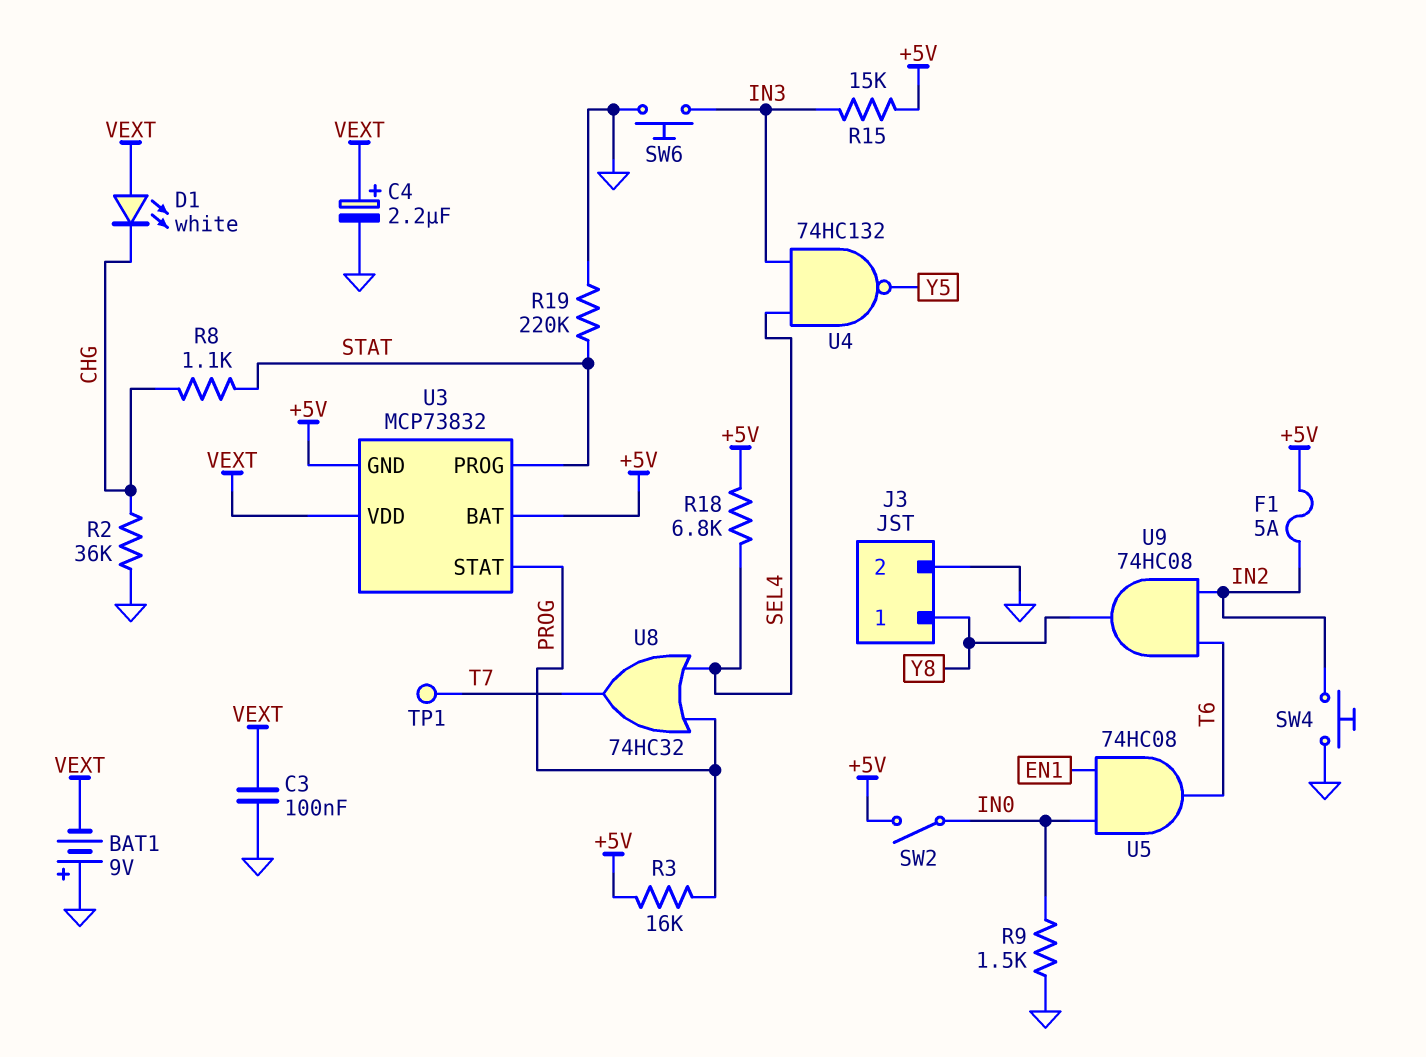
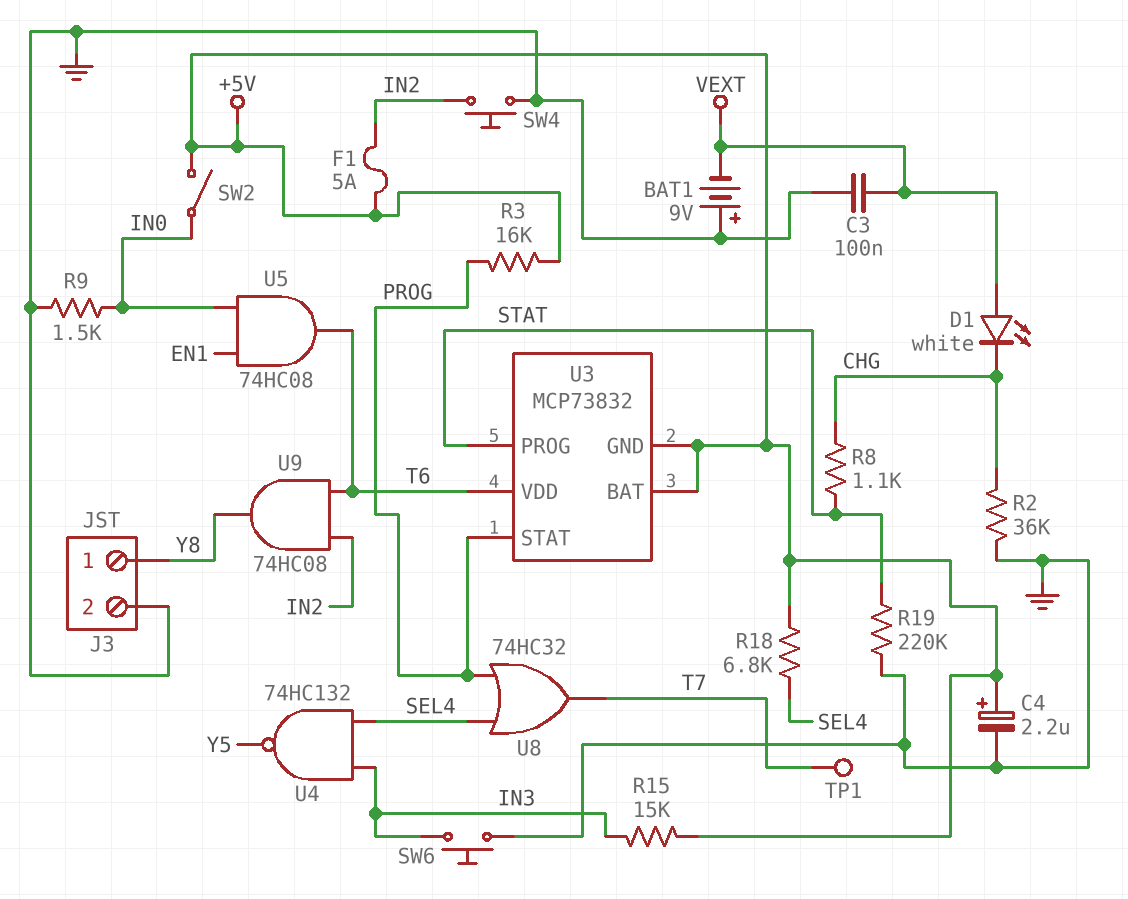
C4: 2.2uF (plus VEXT, minus GND) -> 2.2uF (plus +5V, minus GND)
U3 pin VDD: VEXT -> T6

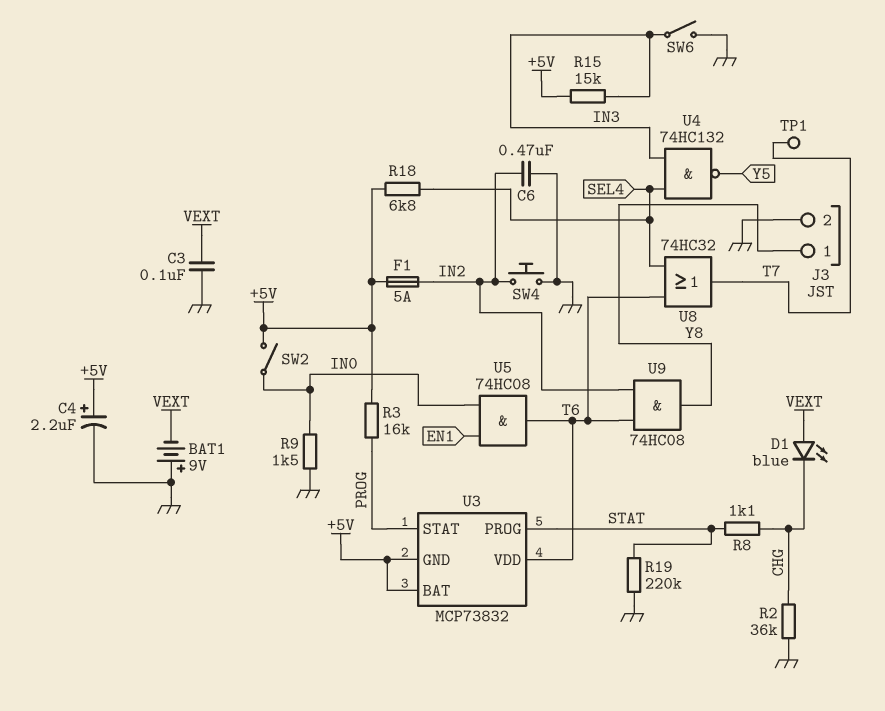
C6: none -> 470nF (GND, IN2)
D1: LED white (A VEXT, K CHG) -> LED blue (A VEXT, K CHG)
SW6: button (GND, IN3) -> switch (GND, IN3)
U8: OR 74HC32 (in PROG, in SEL4, out T7) -> OR 74HC32 (in SEL4, in T6, out T7)

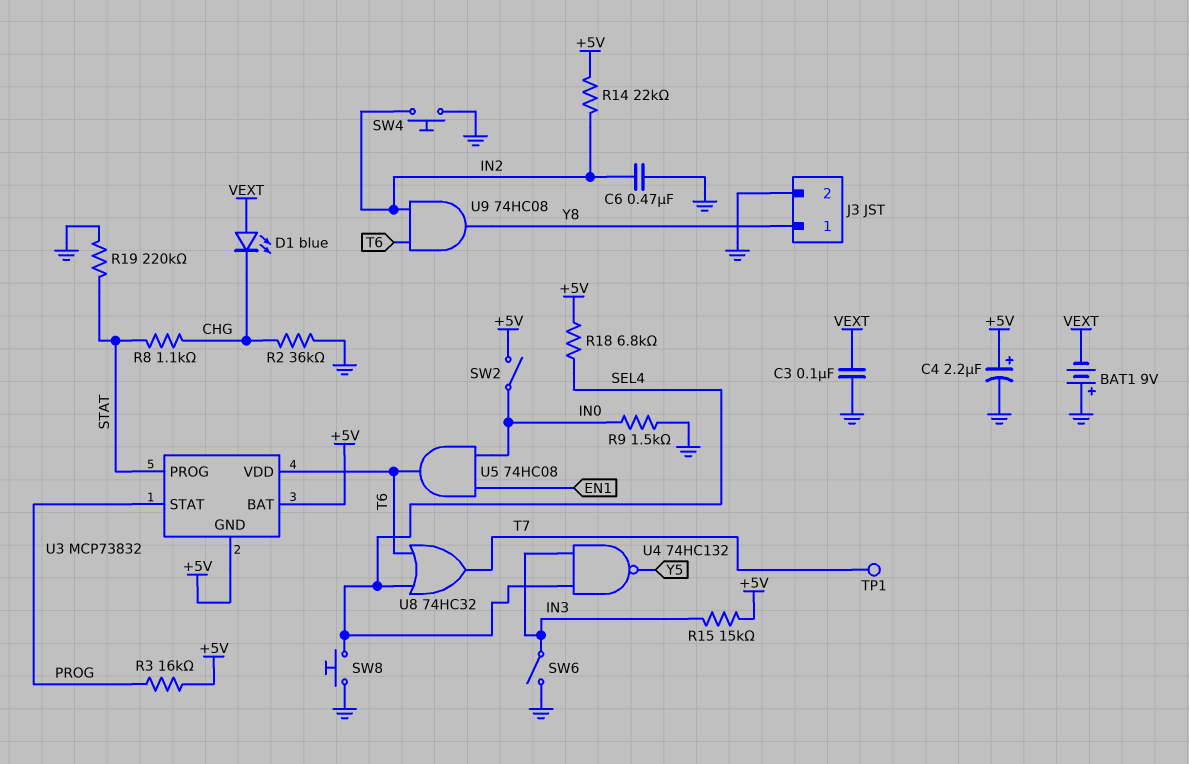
F1: 5A (+5V, IN2) -> none
R14: none -> 22k (+5V, IN2)
SW8: none -> button (GND, SEL4)

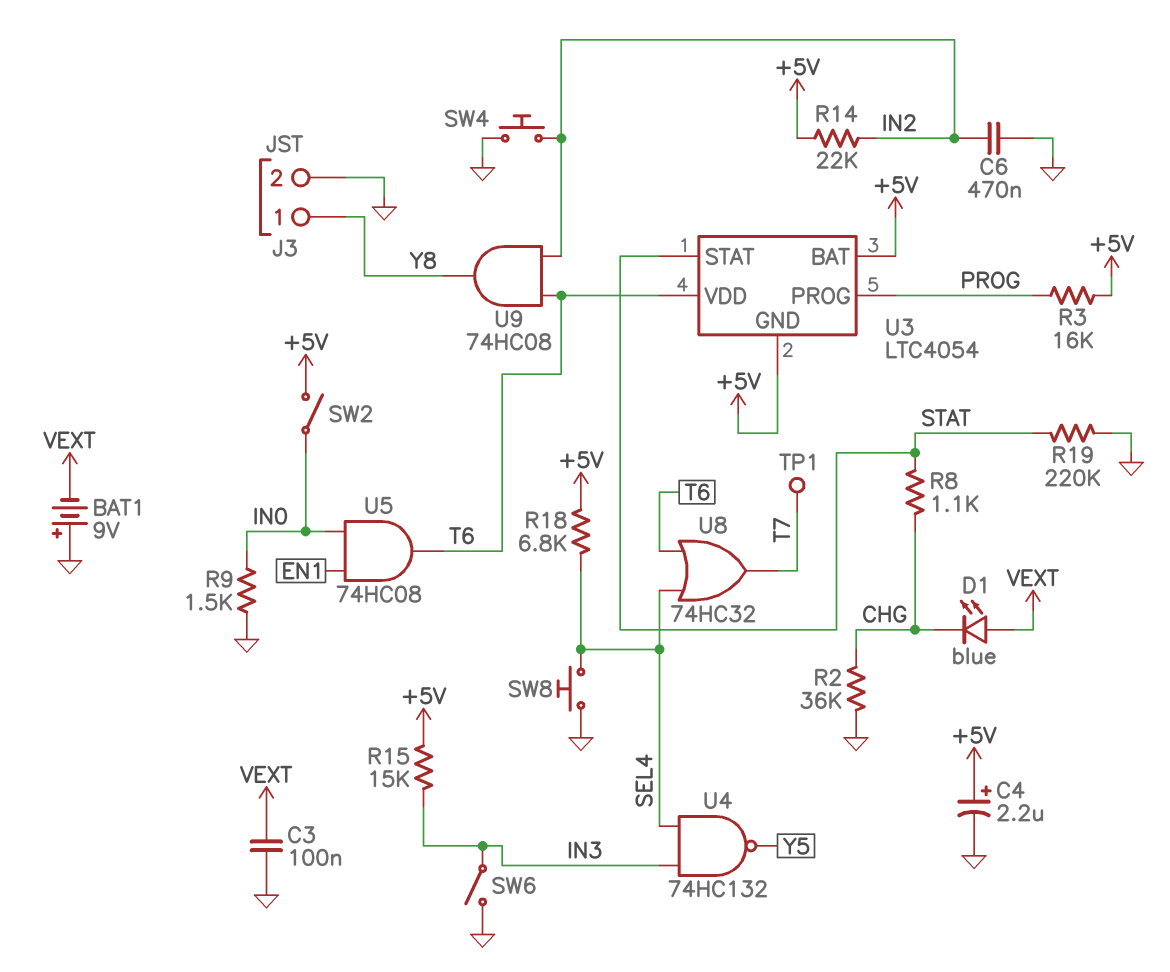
U3: MCP73832 -> LTC4054
U3 pin PROG: STAT -> PROG
U3 pin STAT: PROG -> STAT

